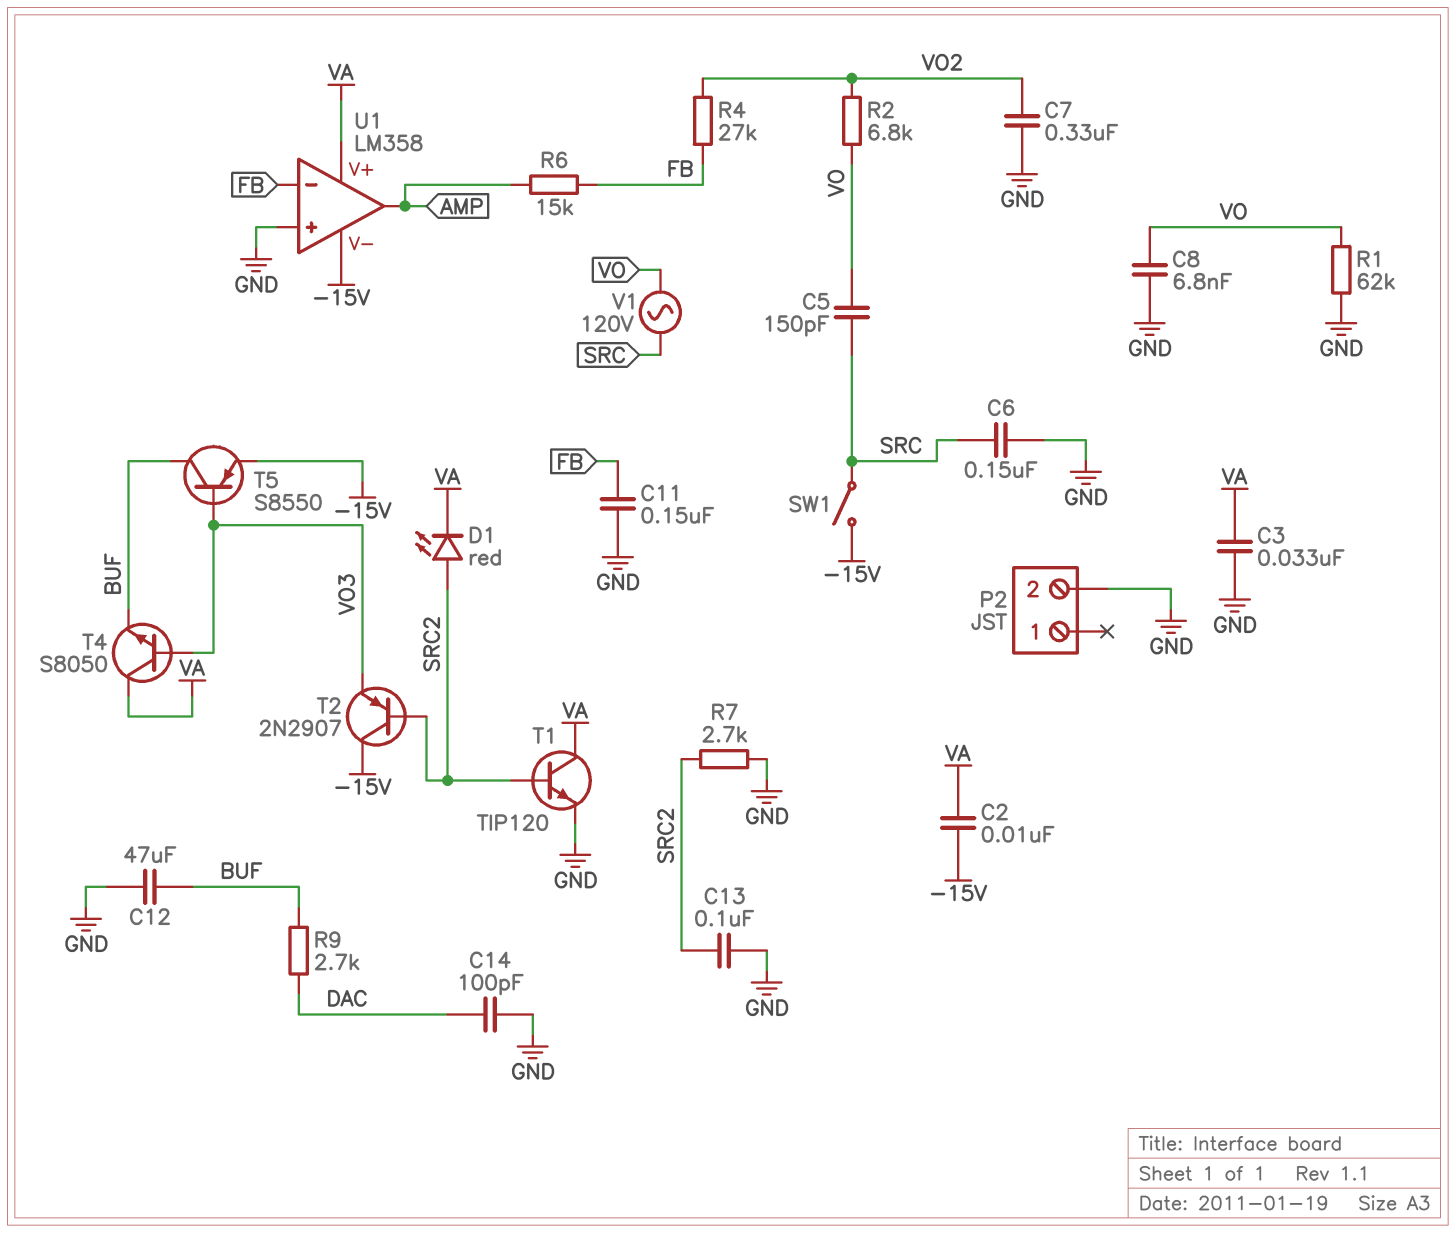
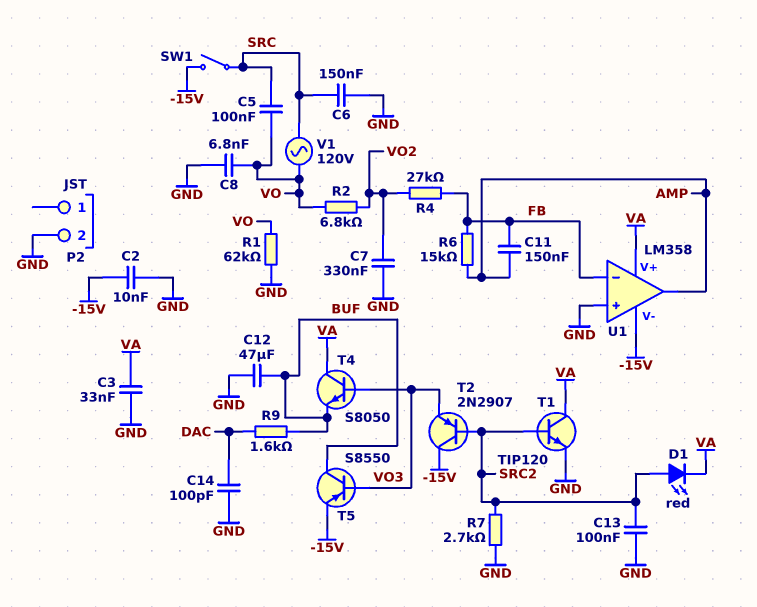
C2: 10nF (-15V, VA) -> 10nF (-15V, GND)
C5: 150pF (SRC, VO) -> 100nF (SRC, VO)
C11: 150nF (FB, GND) -> 150nF (AMP, FB)
R9: 2.7k (BUF, DAC) -> 1.6k (BUF, DAC)

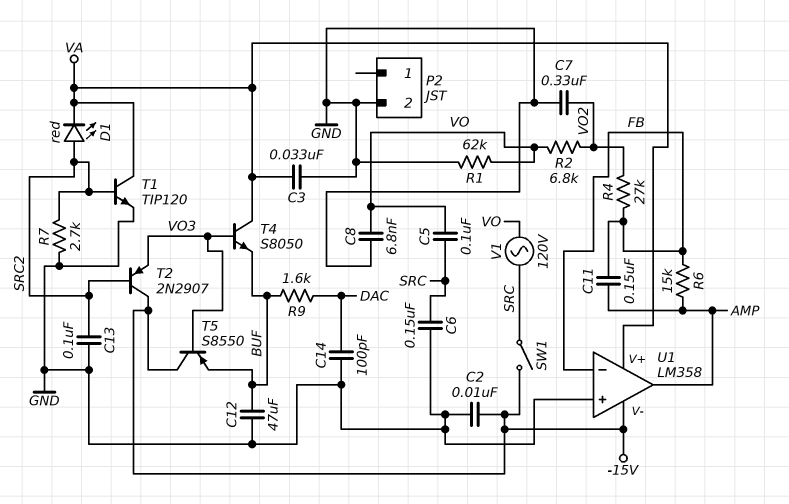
T5: PNP S8550 (B VO3, C BUF, E -15V) -> PNP S8550 (B VO3, C -15V, E BUF)

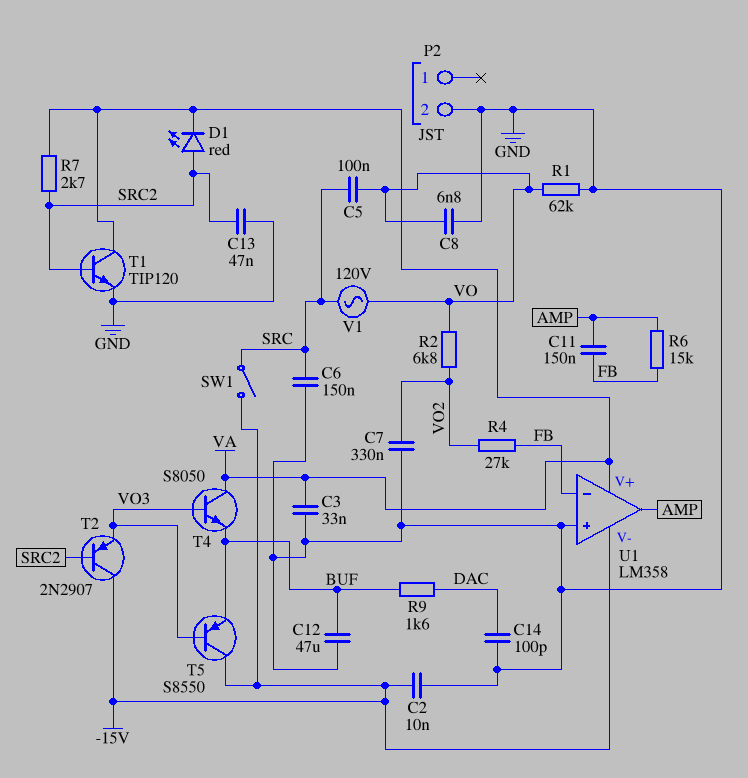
C13: 100nF (GND, SRC2) -> 47nF (GND, SRC2)
R7: 2.7k (GND, SRC2) -> 2.7k (SRC2, VA)

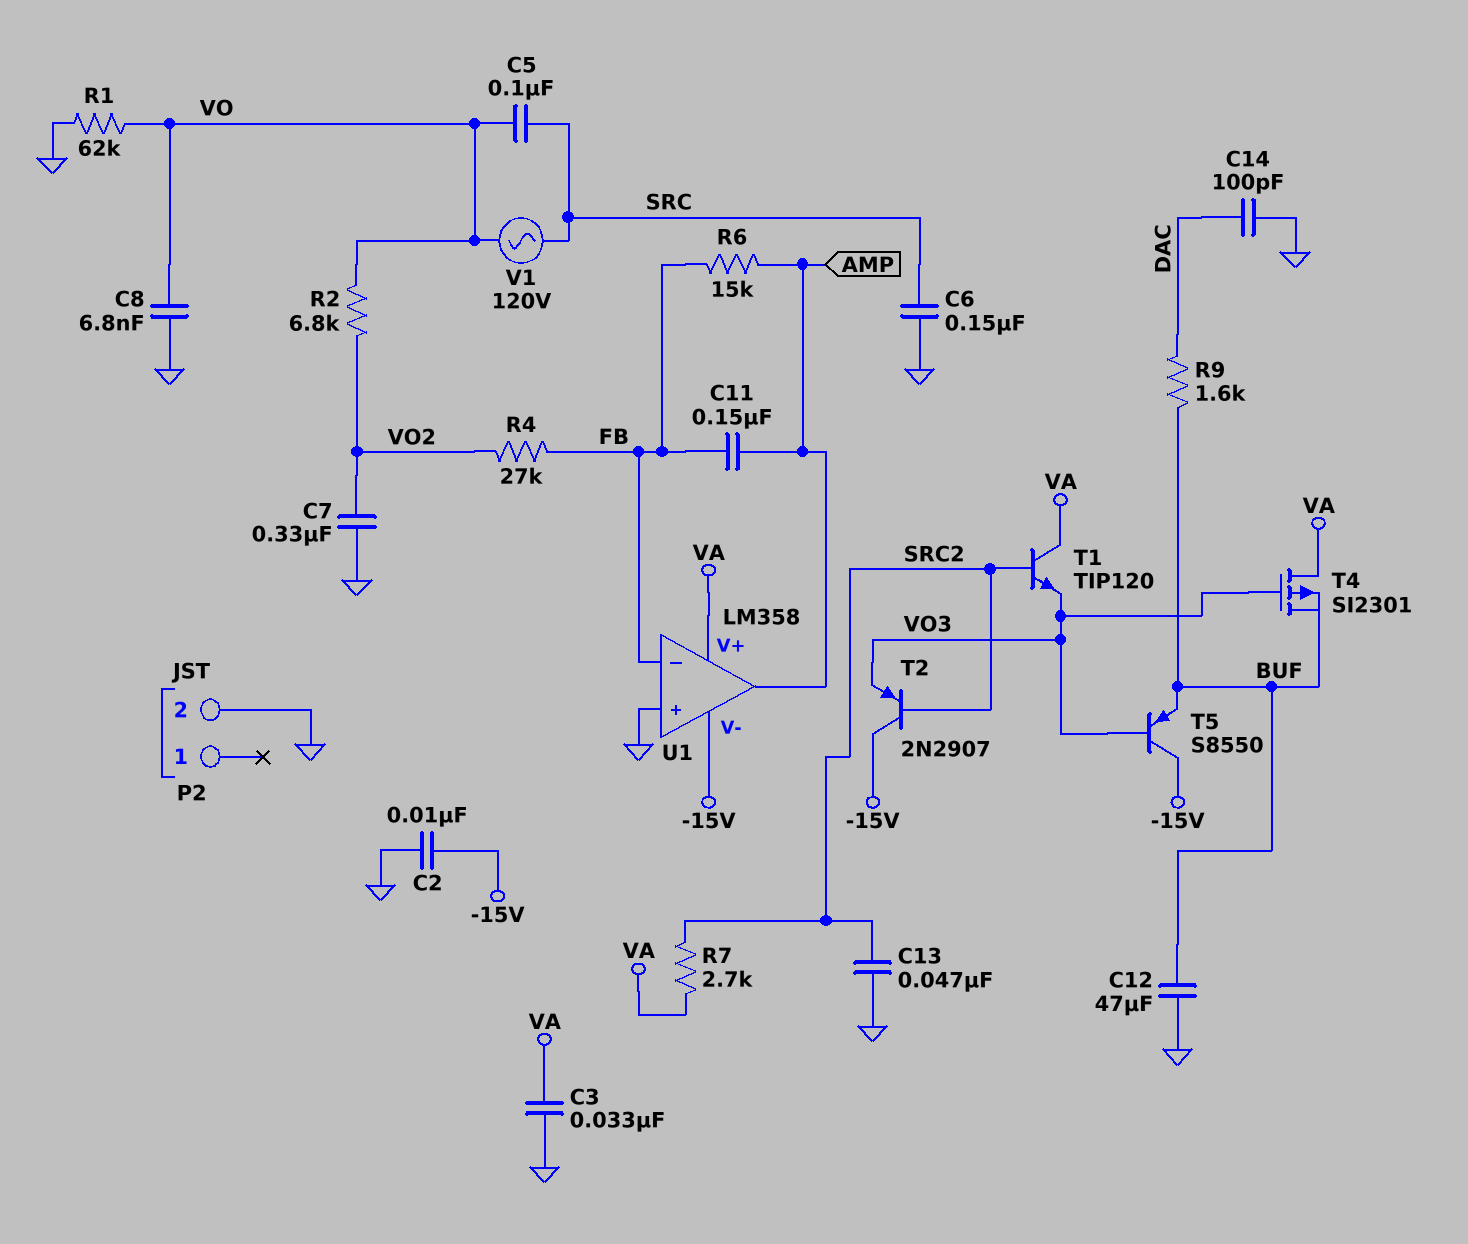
D1: LED red (A SRC2, K VA) -> none
SW1: switch (-15V, SRC) -> none
T1: NPN TIP120 (B SRC2, C VA, E GND) -> NPN TIP120 (B SRC2, C VA, E VO3)
T4: NPN S8050 (B VO3, C VA, E BUF) -> PMOS SI2301 (G VO3, D VA, S BUF)

